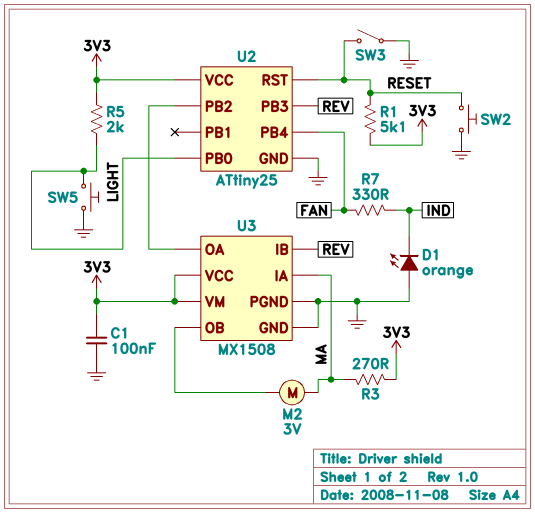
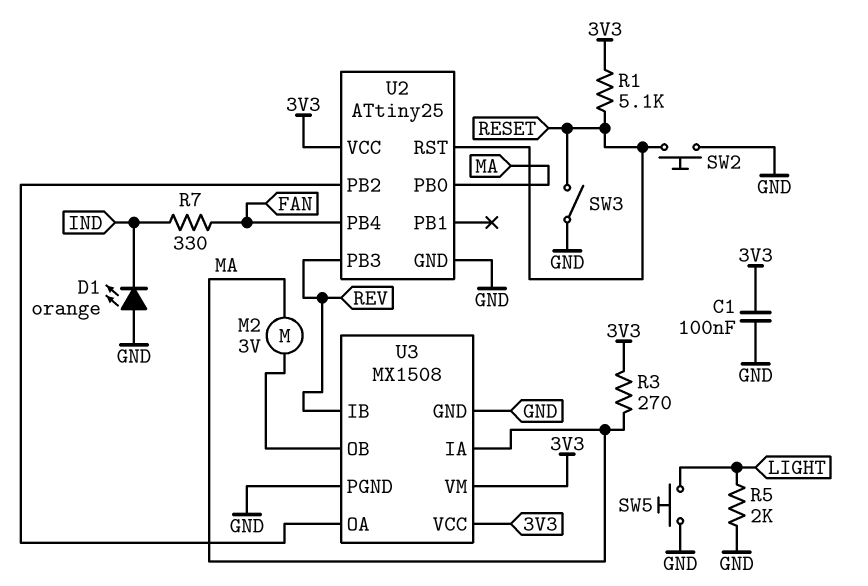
R5: 2k (3V3, LIGHT) -> 2k (GND, LIGHT)
U2 pin PB0: LIGHT -> MA

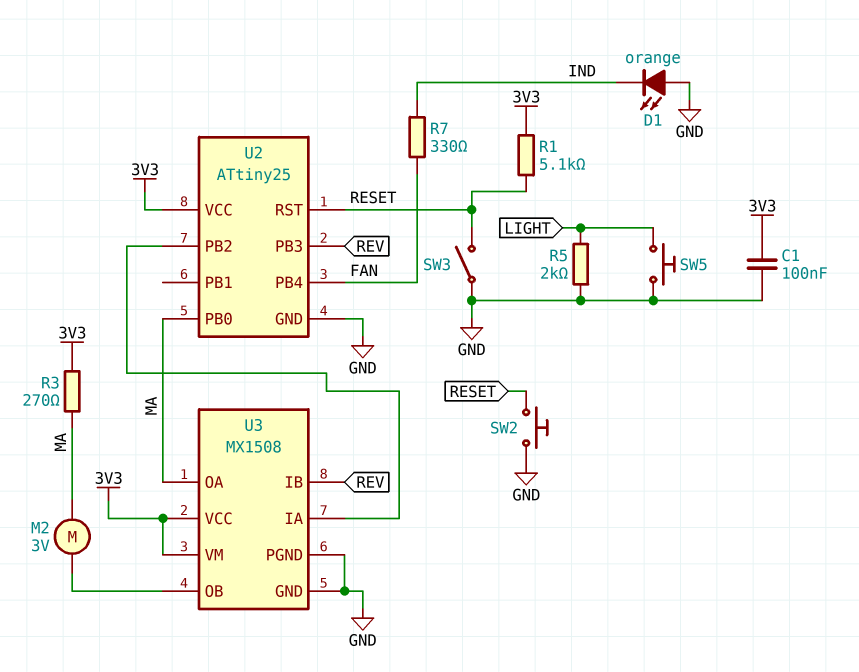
U3 pin IA: MA -> U2/PB2
U3 pin OA: U2/PB2 -> MA

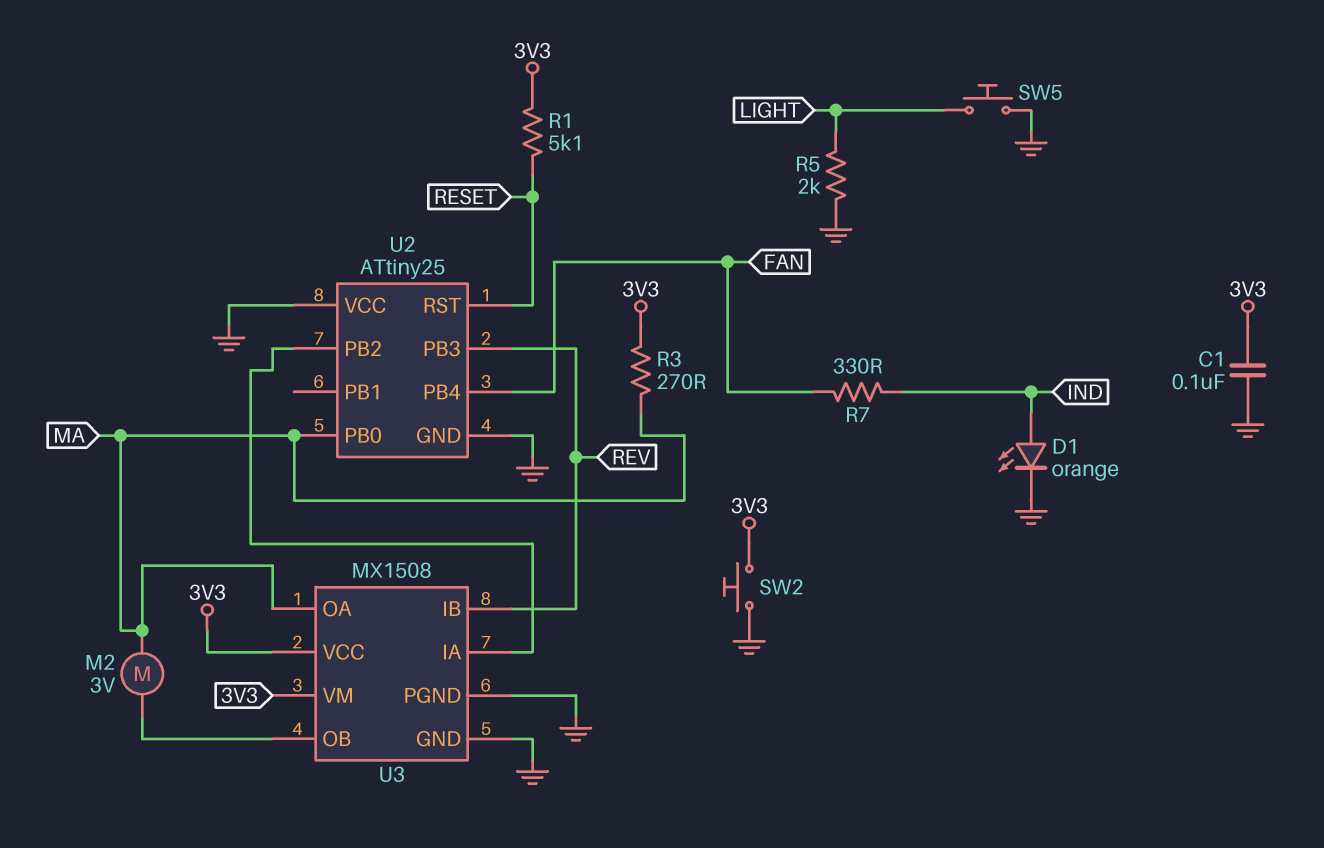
D1: LED orange (A GND, K IND) -> LED orange (A IND, K GND)
SW2: button (GND, RESET) -> button (3V3, GND)
SW3: switch (GND, RESET) -> none
U2 pin VCC: 3V3 -> GND

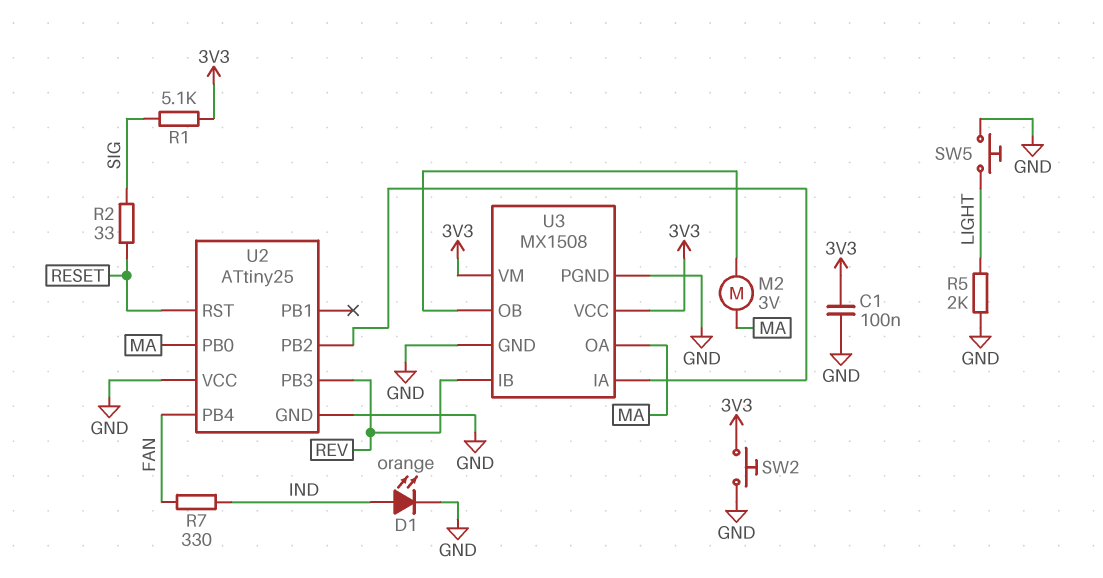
R1: 5.1k (3V3, RESET) -> 5.1k (3V3, SIG)
R2: none -> 33 (RESET, SIG)
R3: 270 (3V3, MA) -> none

